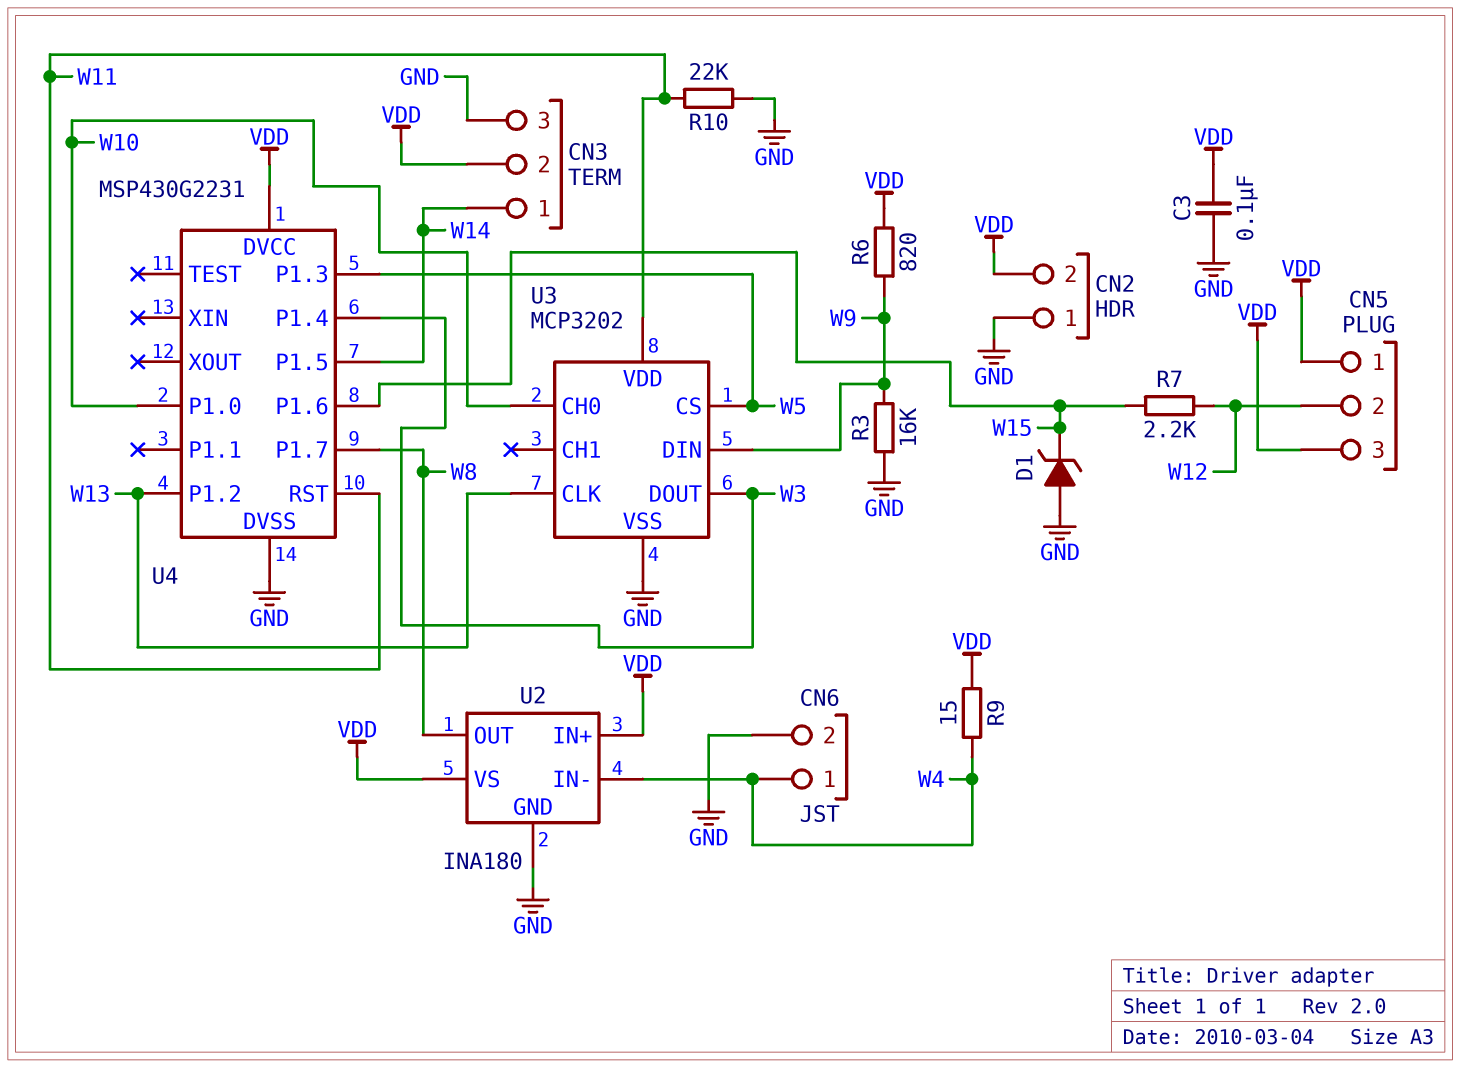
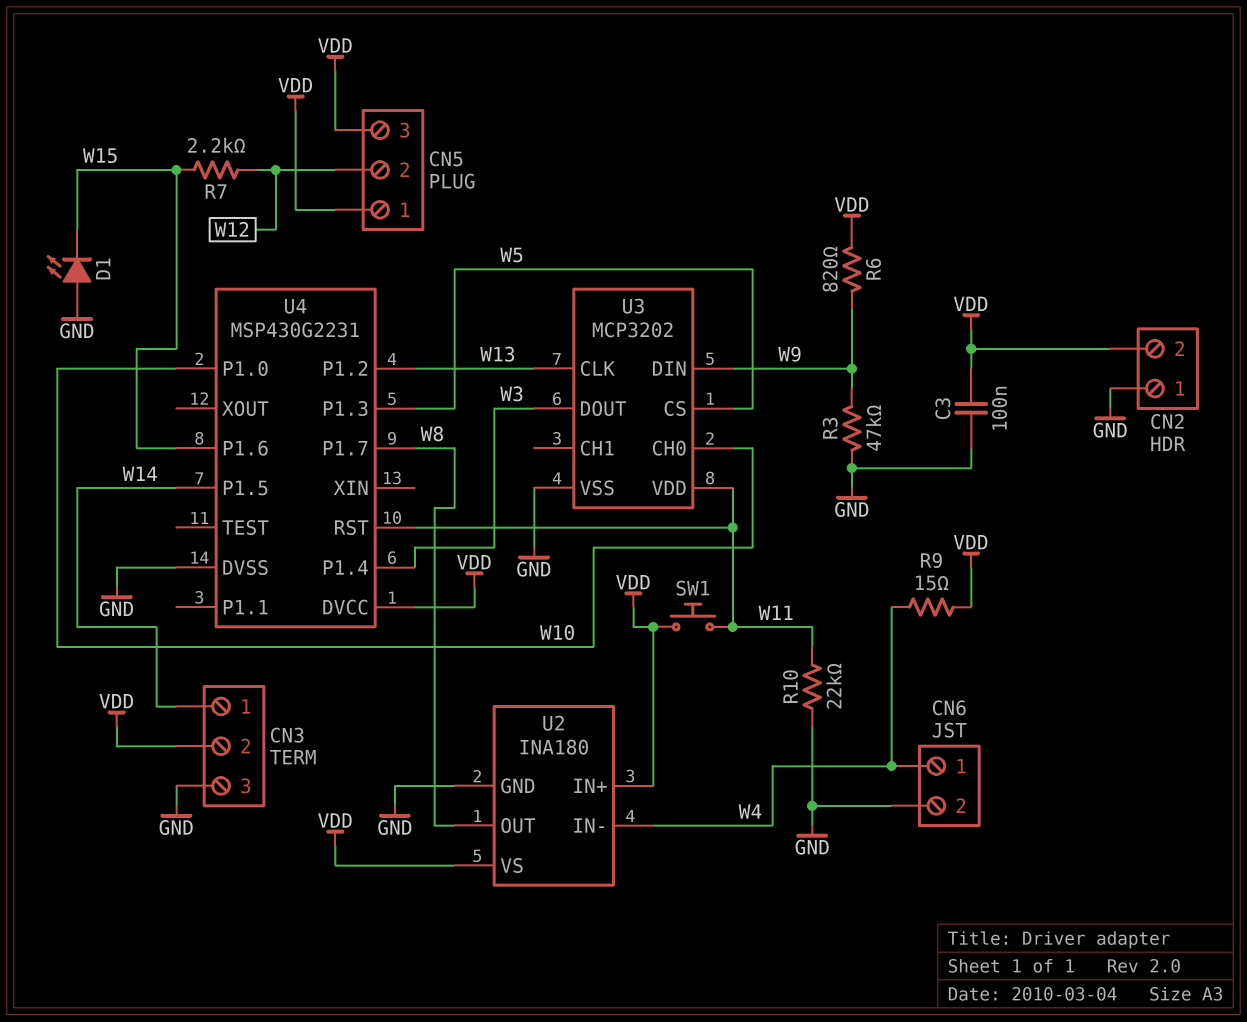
D1: zener (A GND, K W15) -> LED (A GND, K W15)
R3: 16k (GND, W9) -> 47k (GND, W9)
SW1: none -> button (VDD, W11)

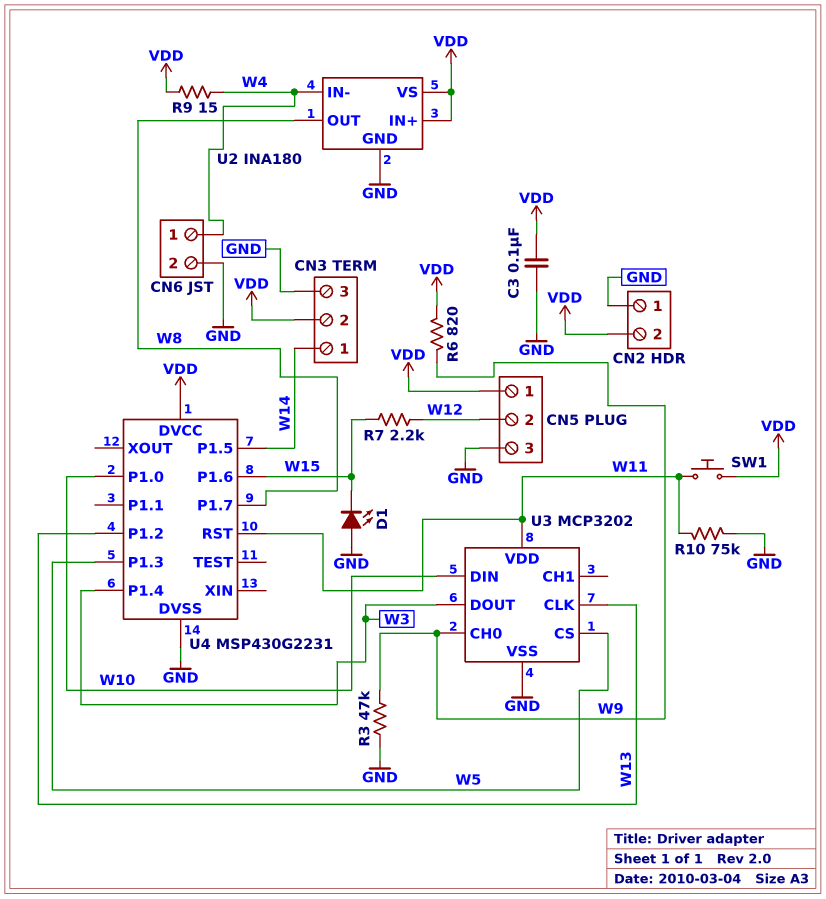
CN5 pin 3: VDD -> GND
R10: 22k (GND, W11) -> 75k (GND, W11)
U3 pin CH0: W10 -> W9
U3 pin DIN: W9 -> W10

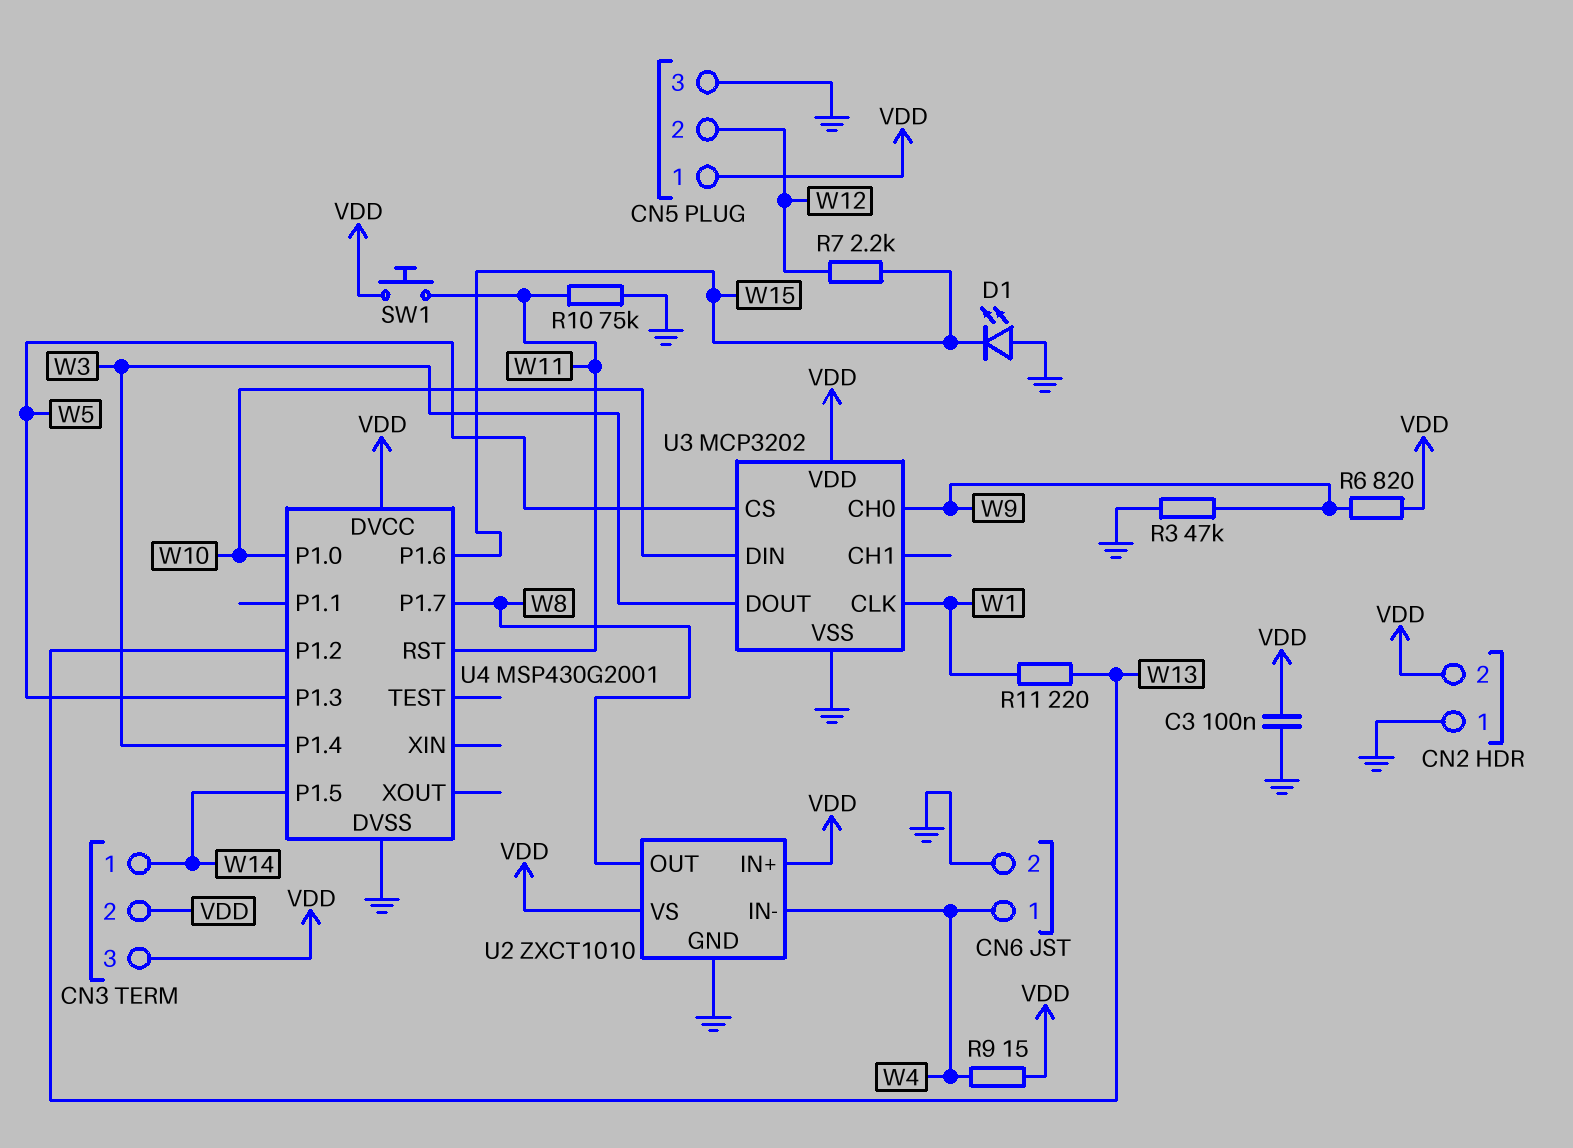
CN3 pin 3: GND -> VDD
R11: none -> 220 (W1, W13)
U2: INA180 -> ZXCT1010
U3 pin CLK: W13 -> W1
U3 pin VDD: W11 -> VDD
U4: MSP430G2231 -> MSP430G2001

